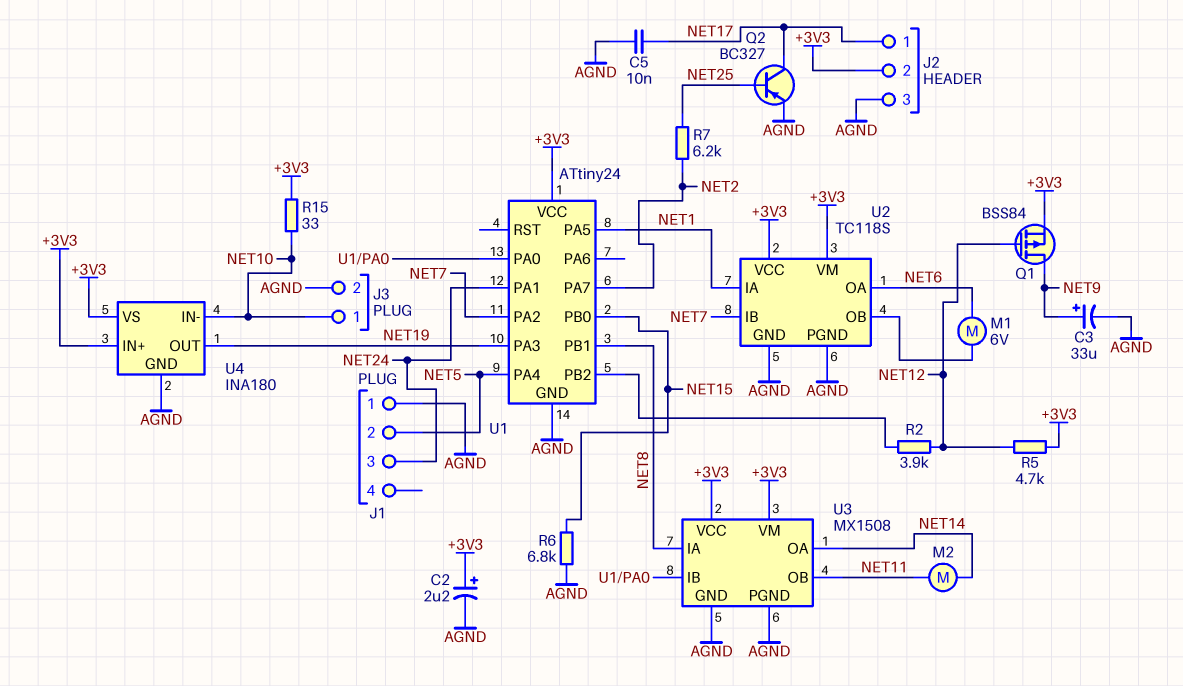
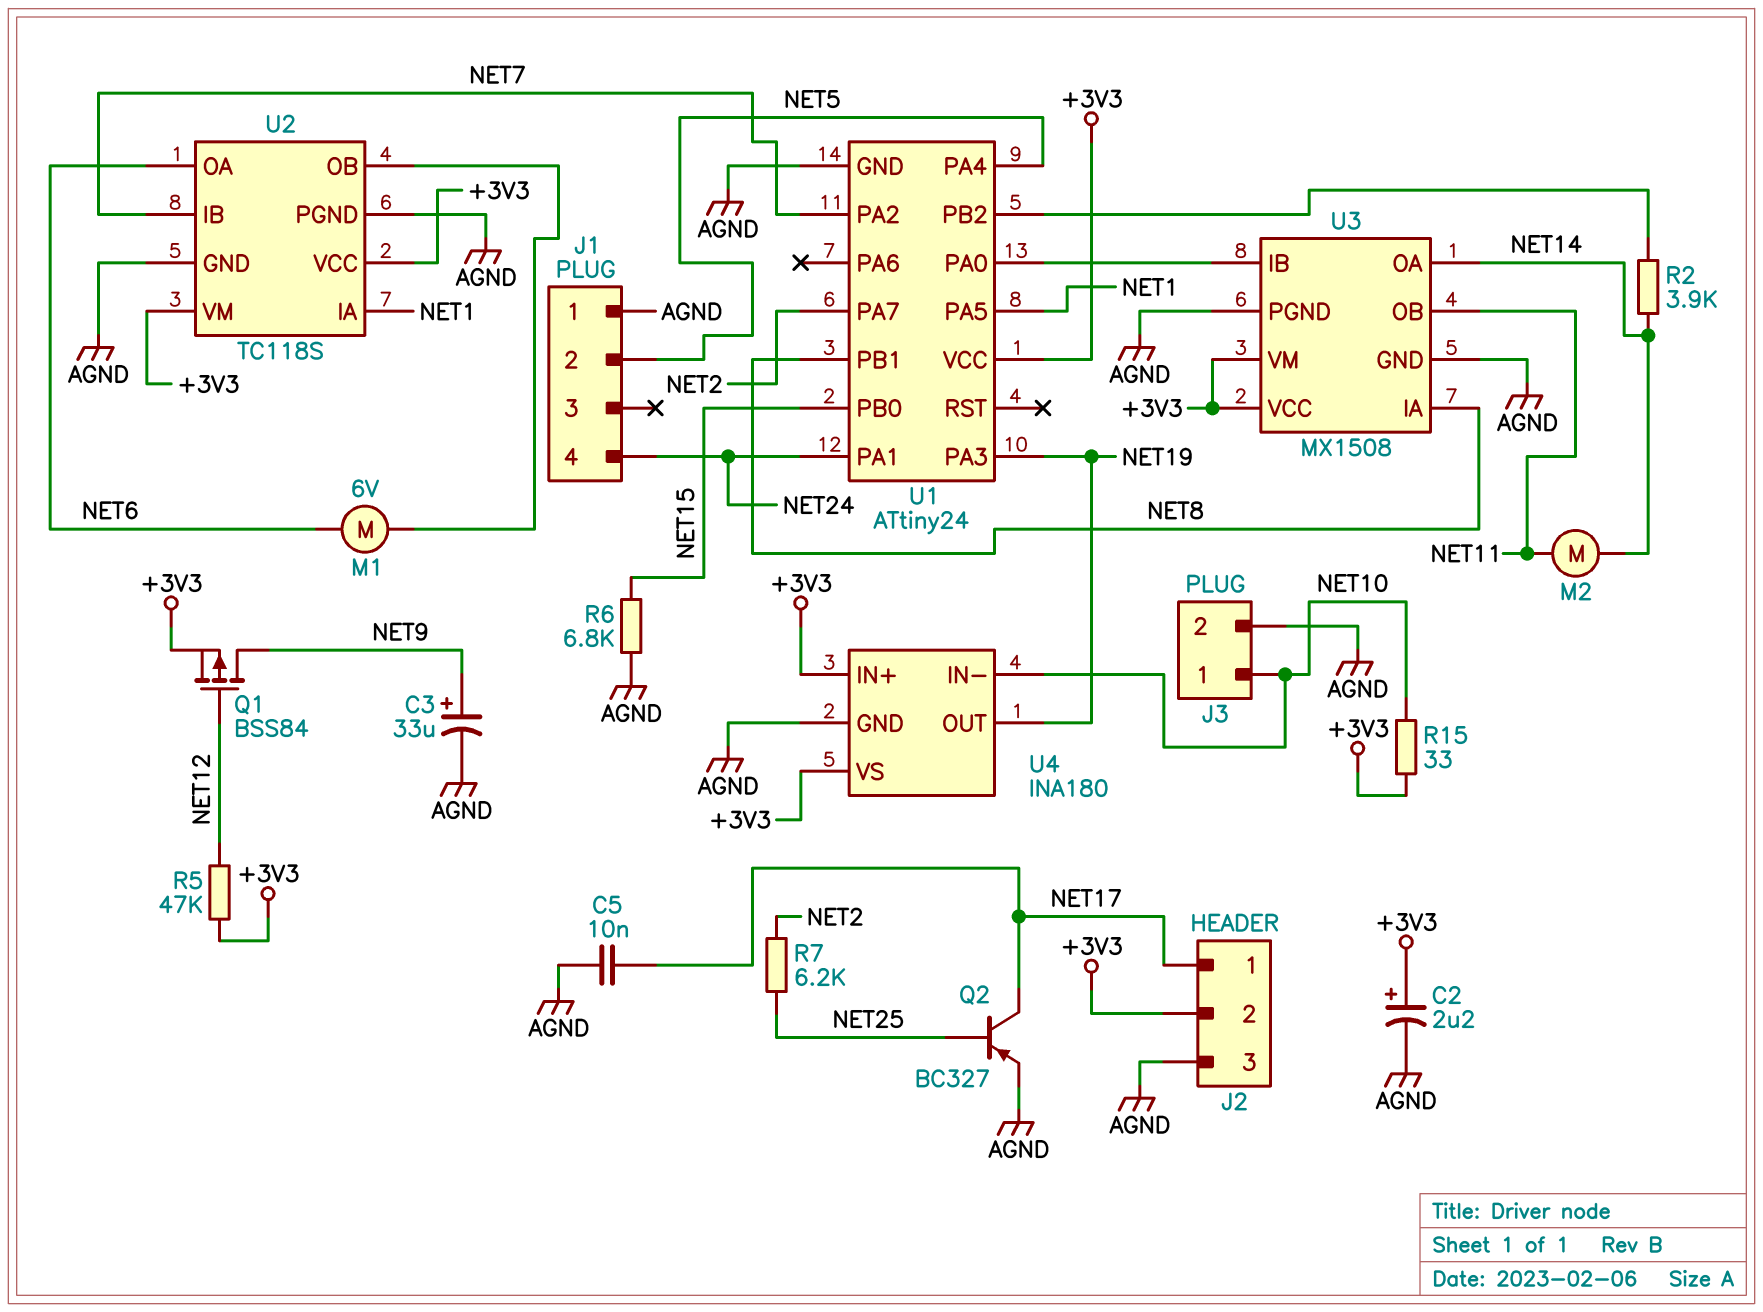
J1 pin 3: NET24 -> none
J1 pin 4: none -> NET24
R2: 3.9k (NET12, U1/PB2) -> 3.9k (NET14, U1/PB2)
R5: 4.7k (+3V3, NET12) -> 47k (+3V3, NET12)

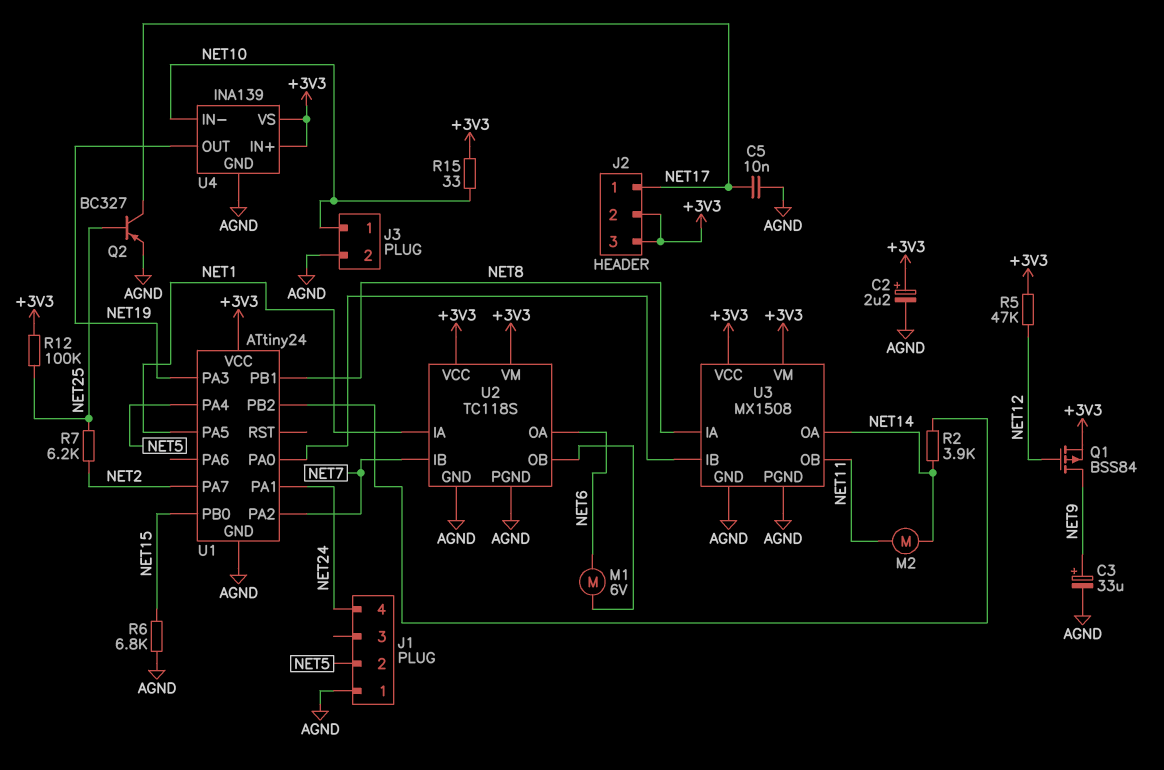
J2 pin 3: AGND -> +3V3
R12: none -> 100k (+3V3, NET25)
U4: INA180 -> INA139

